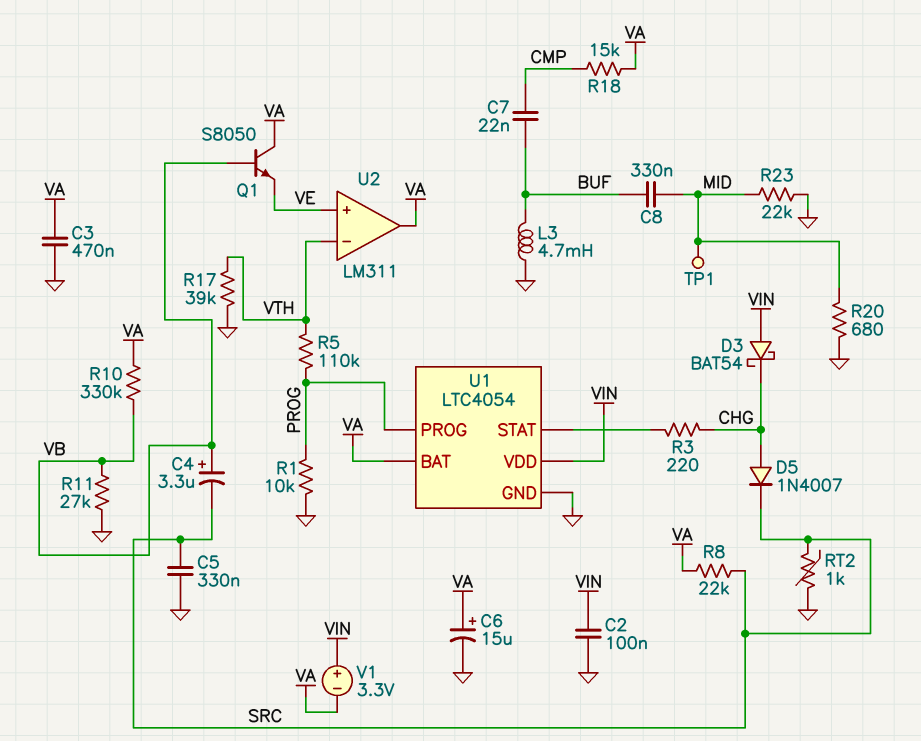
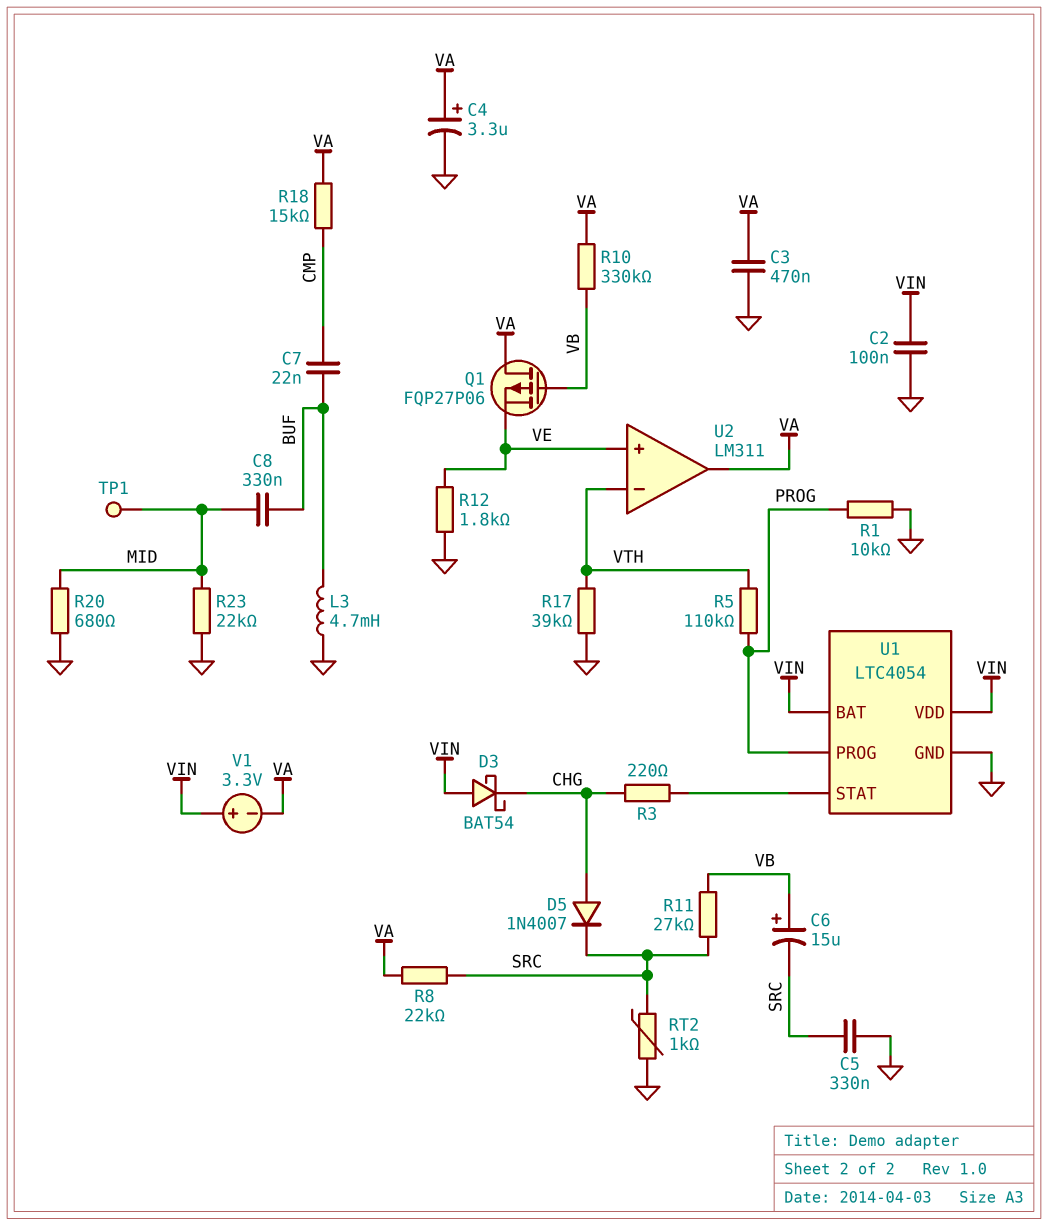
C4: 3.3uF (plus VB, minus SRC) -> 3.3uF (plus VA, minus GND)
C6: 15uF (plus VA, minus GND) -> 15uF (plus VB, minus SRC)
Q1: NPN S8050 (B VB, C VA, E VE) -> PMOS FQP27P06 (G VB, D VA, S VE)
R11: 27k (GND, VB) -> 27k (SRC, VB)
R12: none -> 1.8k (GND, VE)
U1 pin BAT: VA -> VIN

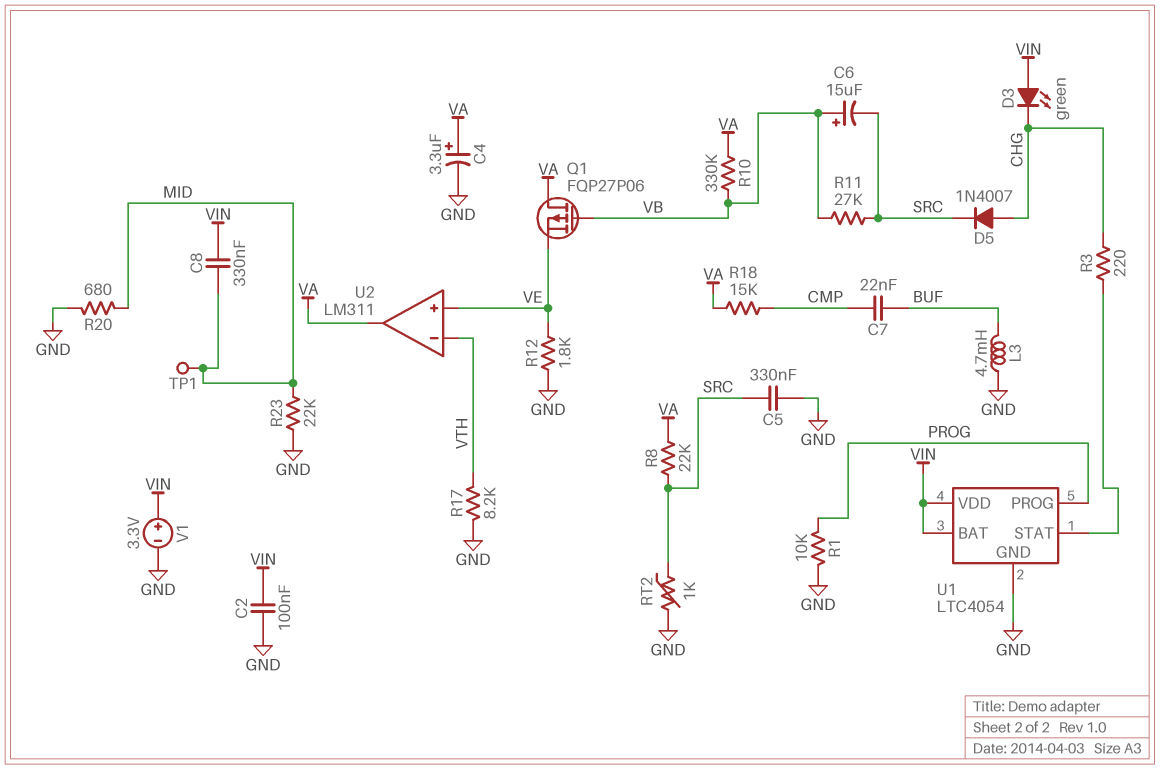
C3: 470nF (GND, VA) -> none
C8: 330nF (BUF, MID) -> 330nF (MID, VIN)
D3: schottky BAT54 (A VIN, K CHG) -> LED green (A VIN, K CHG)
R5: 110k (PROG, VTH) -> none
R17: 39k (GND, VTH) -> 8.2k (GND, VTH)
V1: 3.3V (plus VIN, minus VA) -> 3.3V (plus VIN, minus GND)

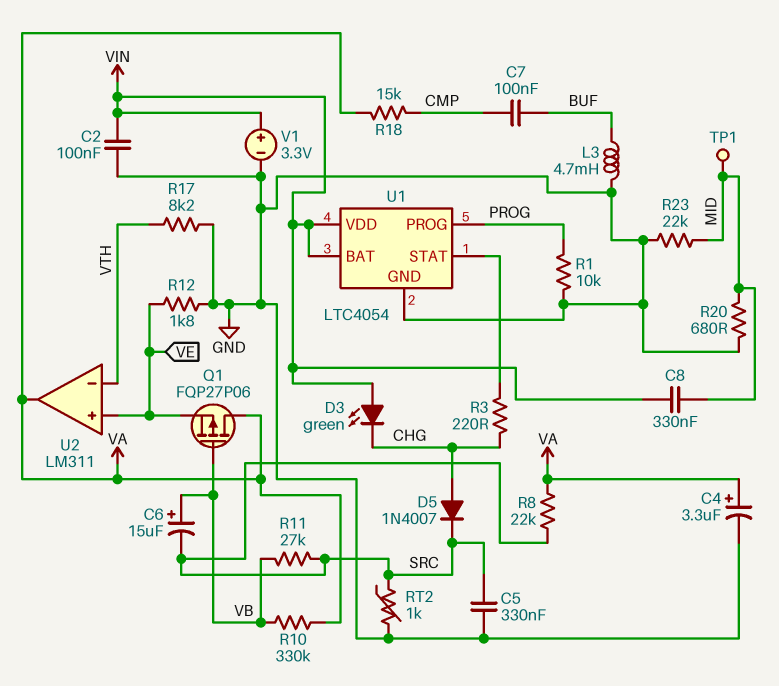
C7: 22nF (BUF, CMP) -> 100nF (BUF, CMP)

